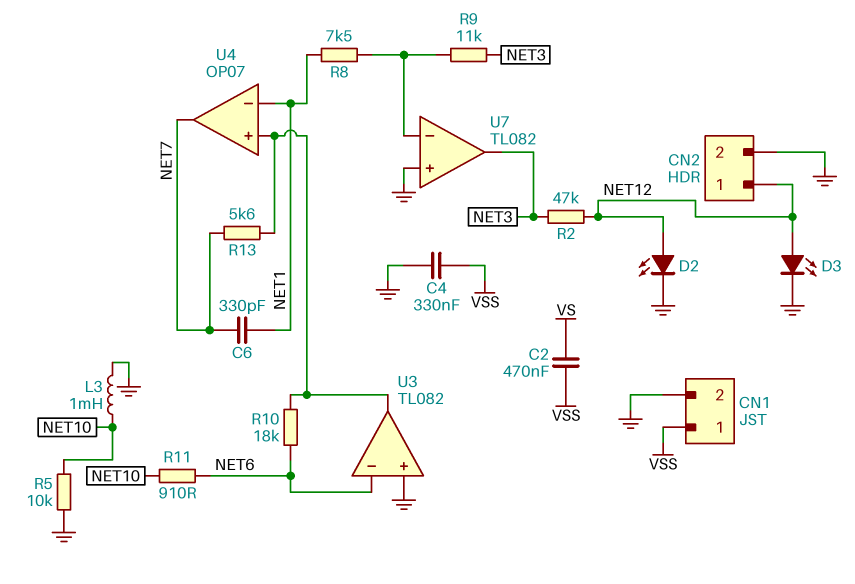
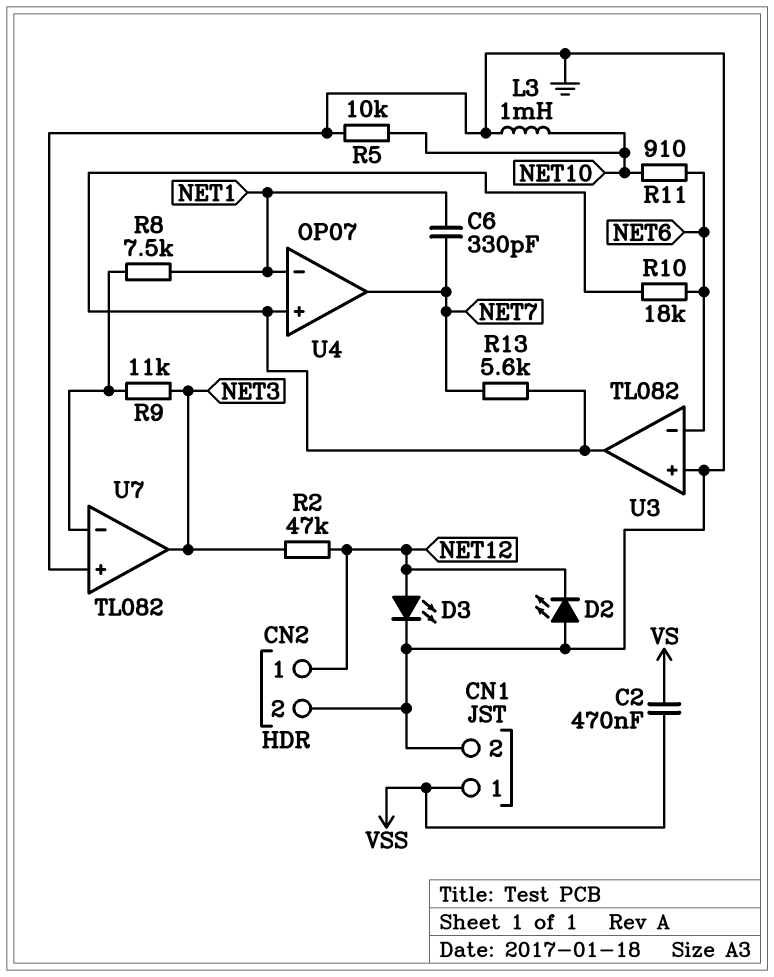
C4: 330nF (GND, VSS) -> none
D2: LED (A NET12, K GND) -> LED (A GND, K NET12)

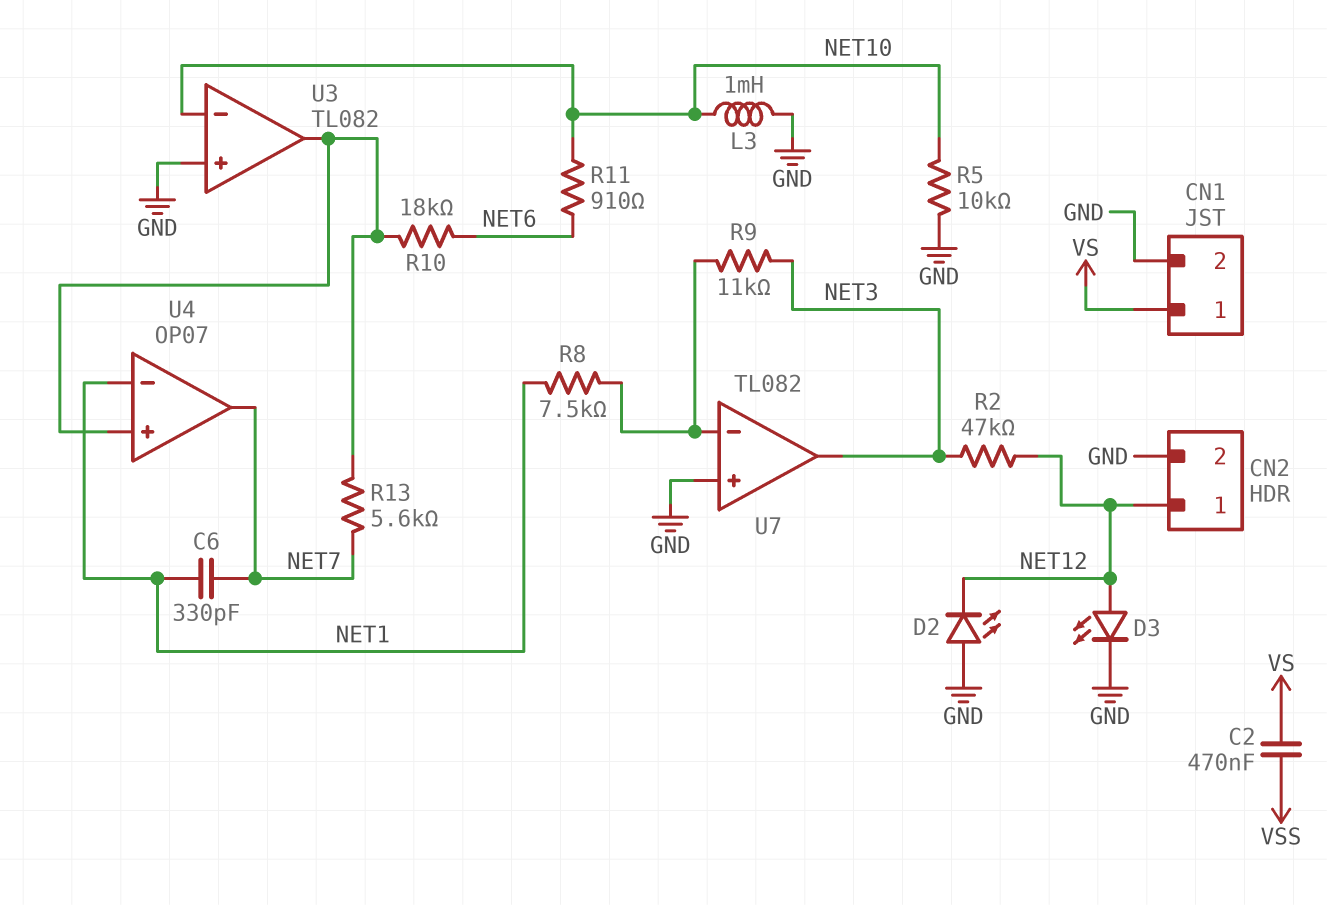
CN1 pin 1: VSS -> VS
U3 pin in-: NET6 -> NET10

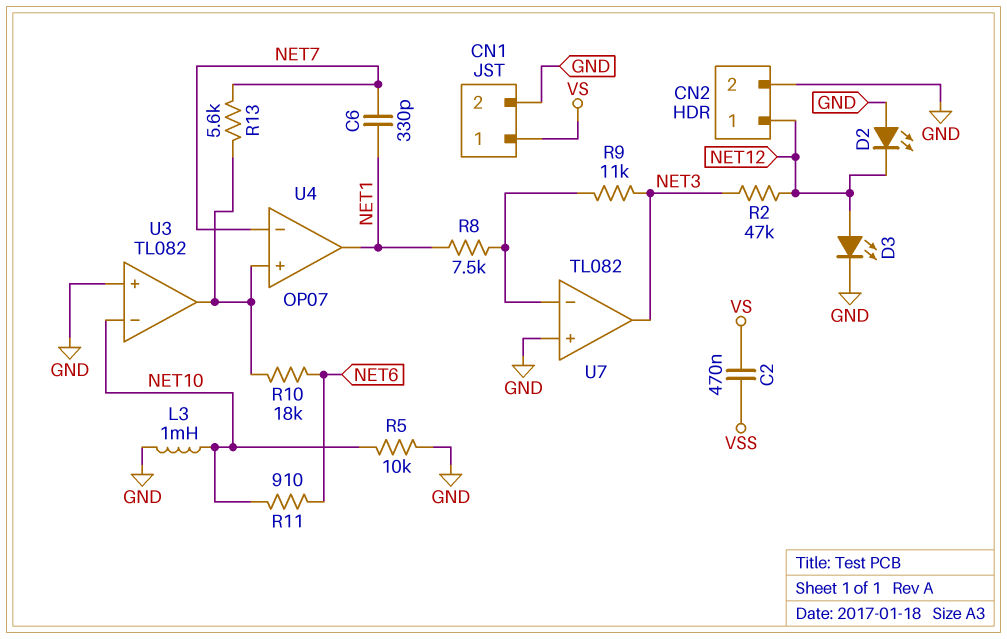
U4 pin in-: NET1 -> NET7
U4 pin out: NET7 -> NET1

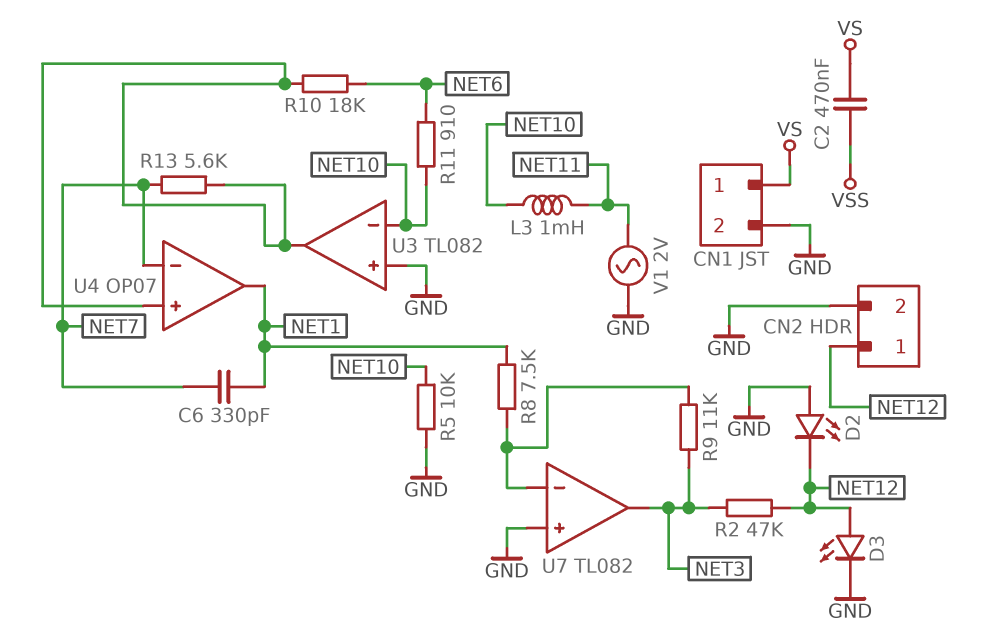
L3: 1mH (GND, NET10) -> 1mH (NET10, NET11)
V1: none -> AC 2V (GND, NET11)

